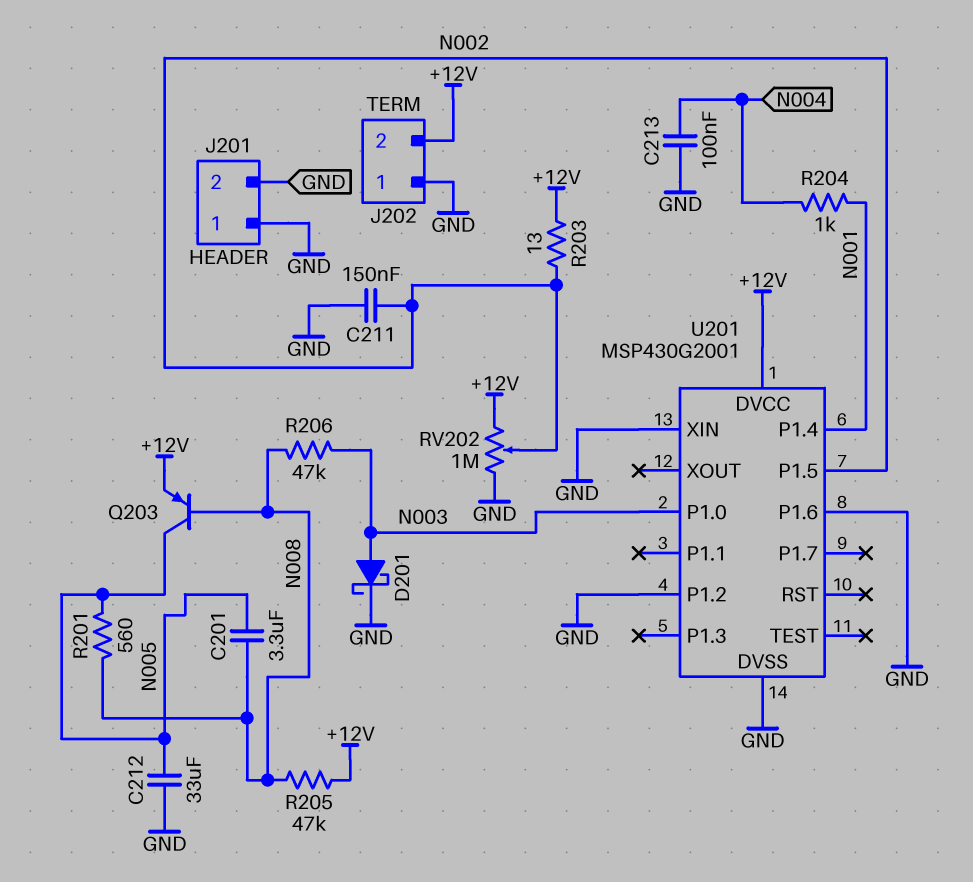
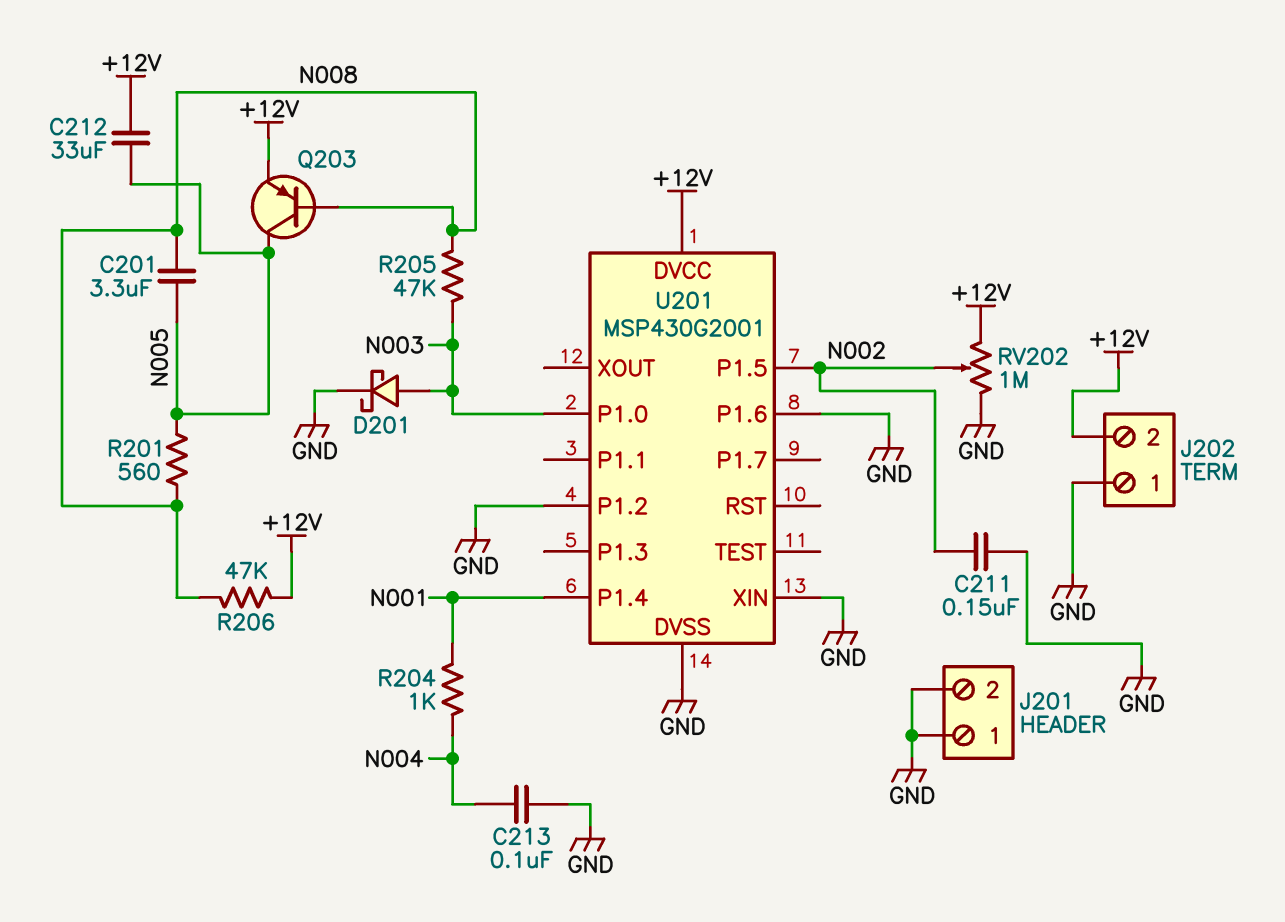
C212: 33uF (GND, N005) -> 33uF (+12V, N005)
R203: 13 (+12V, N002) -> none
R205: 47k (+12V, N008) -> 47k (N003, N008)
R206: 47k (N003, N008) -> 47k (+12V, N008)

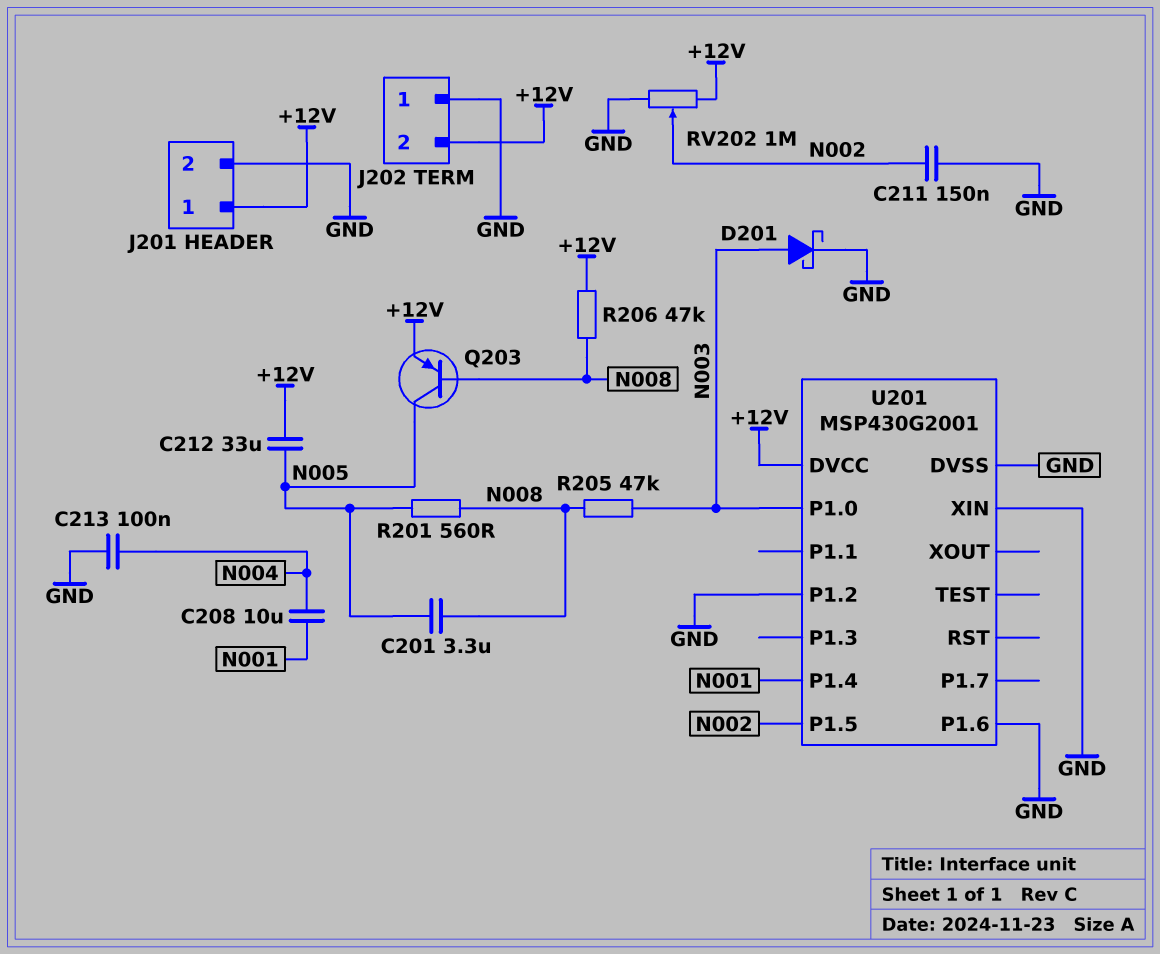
C208: none -> 10uF (N001, N004)
J201 pin 1: GND -> +12V
R204: 1k (N001, N004) -> none

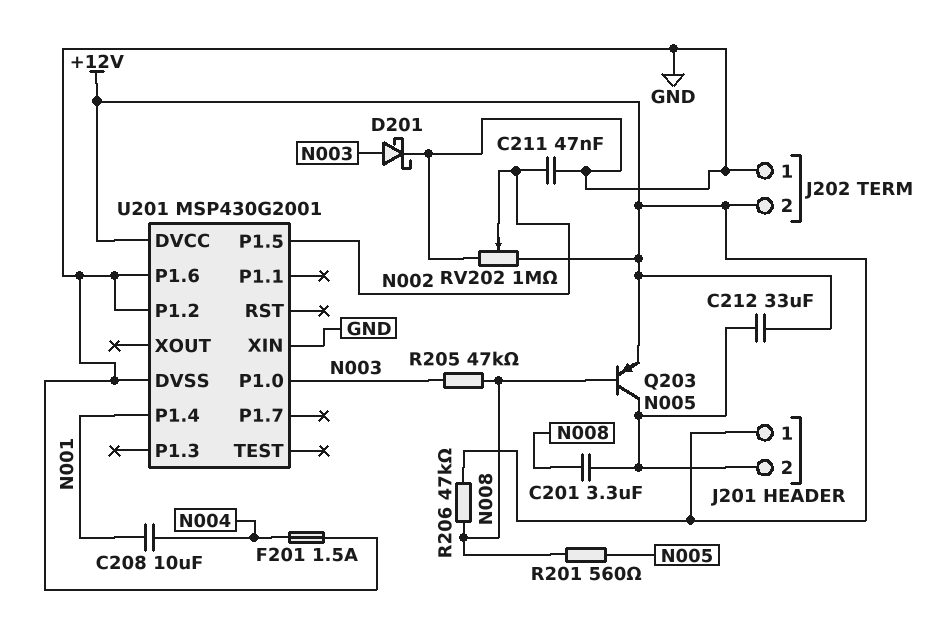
C211: 150nF (GND, N002) -> 47nF (GND, N002)
C213: 100nF (GND, N004) -> none
F201: none -> 1.5A (GND, N004)
J201 pin 2: GND -> N005

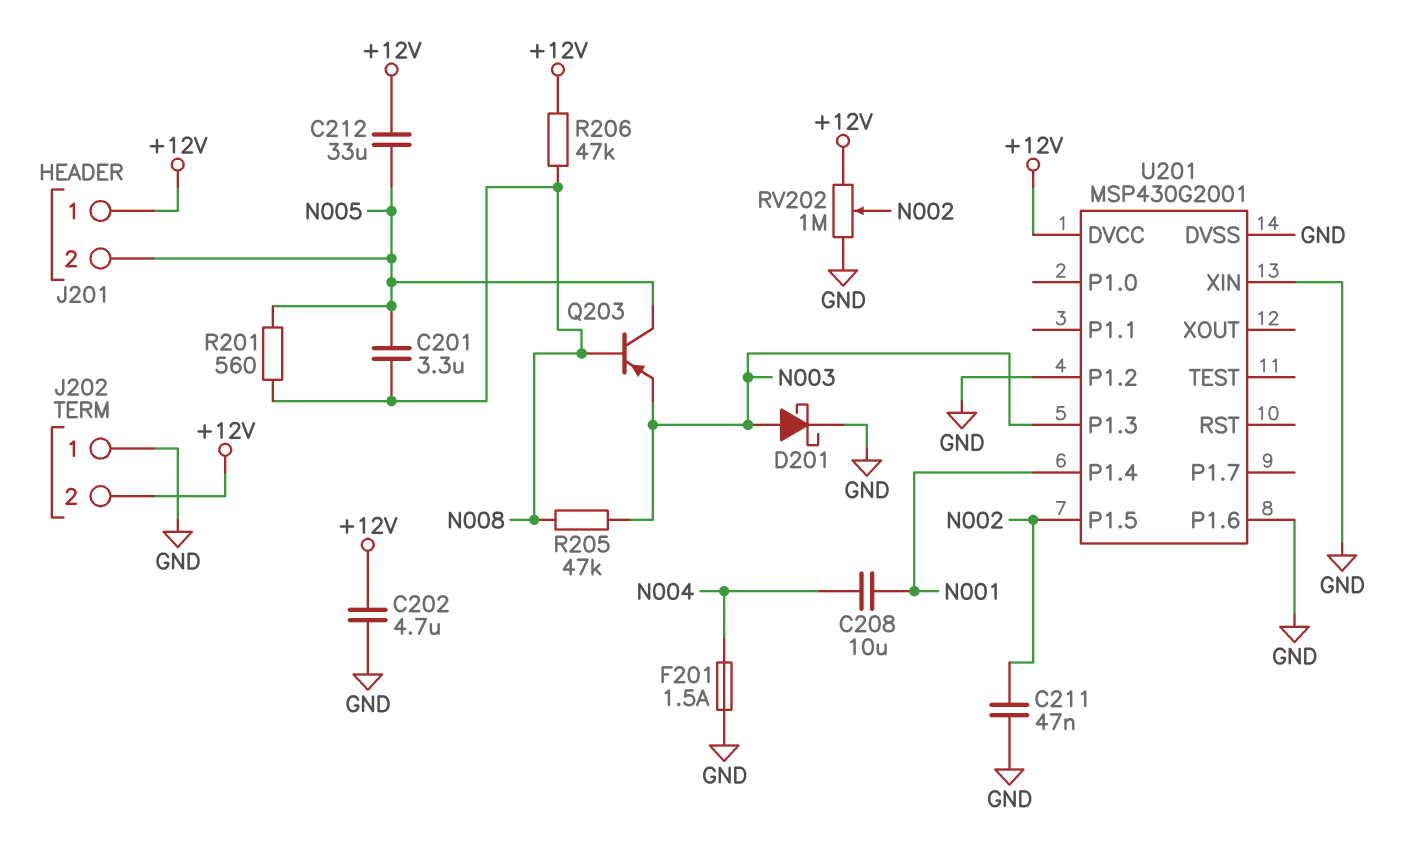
C202: none -> 4.7uF (+12V, GND)
Q203: PNP (B N008, C N005, E +12V) -> PNP (B N008, C N005, E N003)
U201 pin P1.0: N003 -> none
U201 pin P1.3: none -> N003

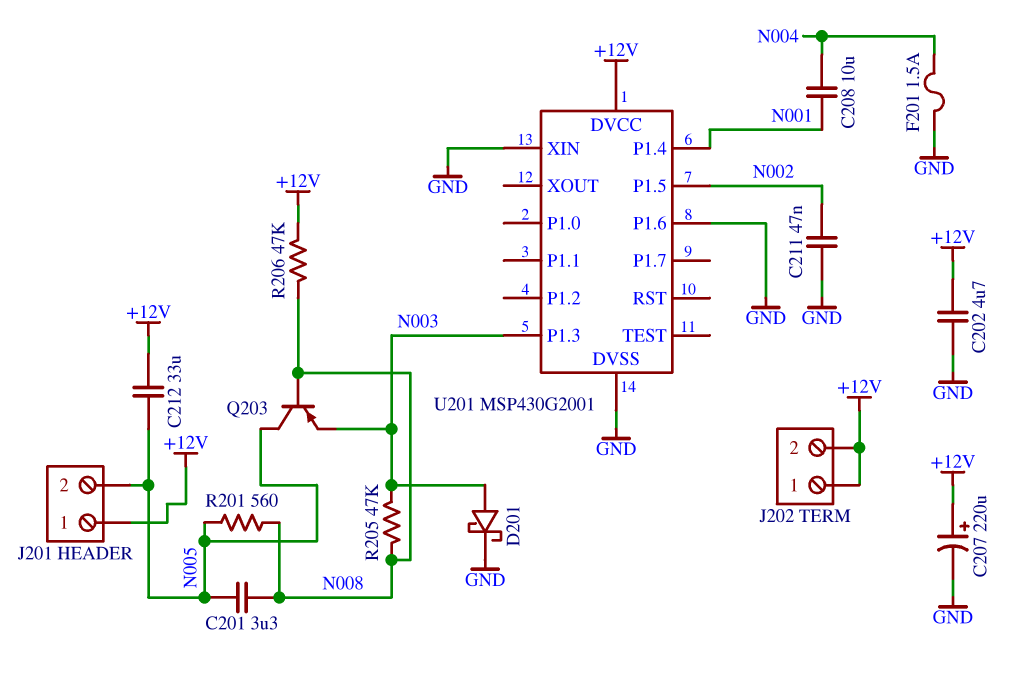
C207: none -> 220uF (plus +12V, minus GND)
J202 pin 1: GND -> +12V
RV202: 1M (+12V, GND, wiper N002) -> none
U201 pin P1.2: GND -> none

